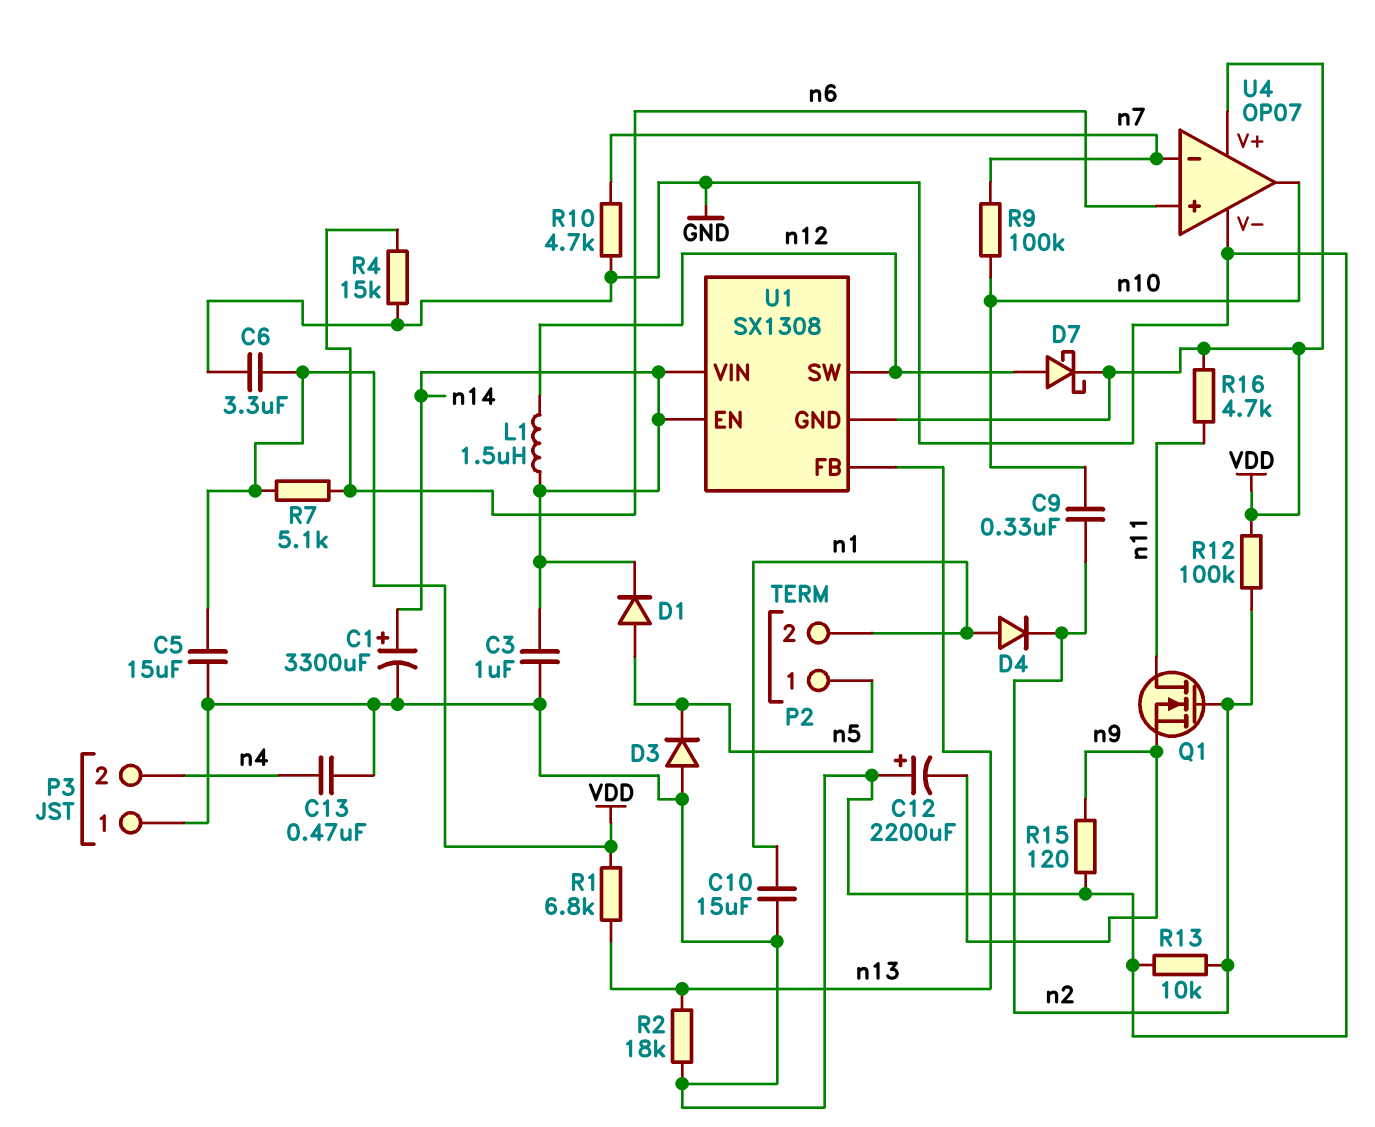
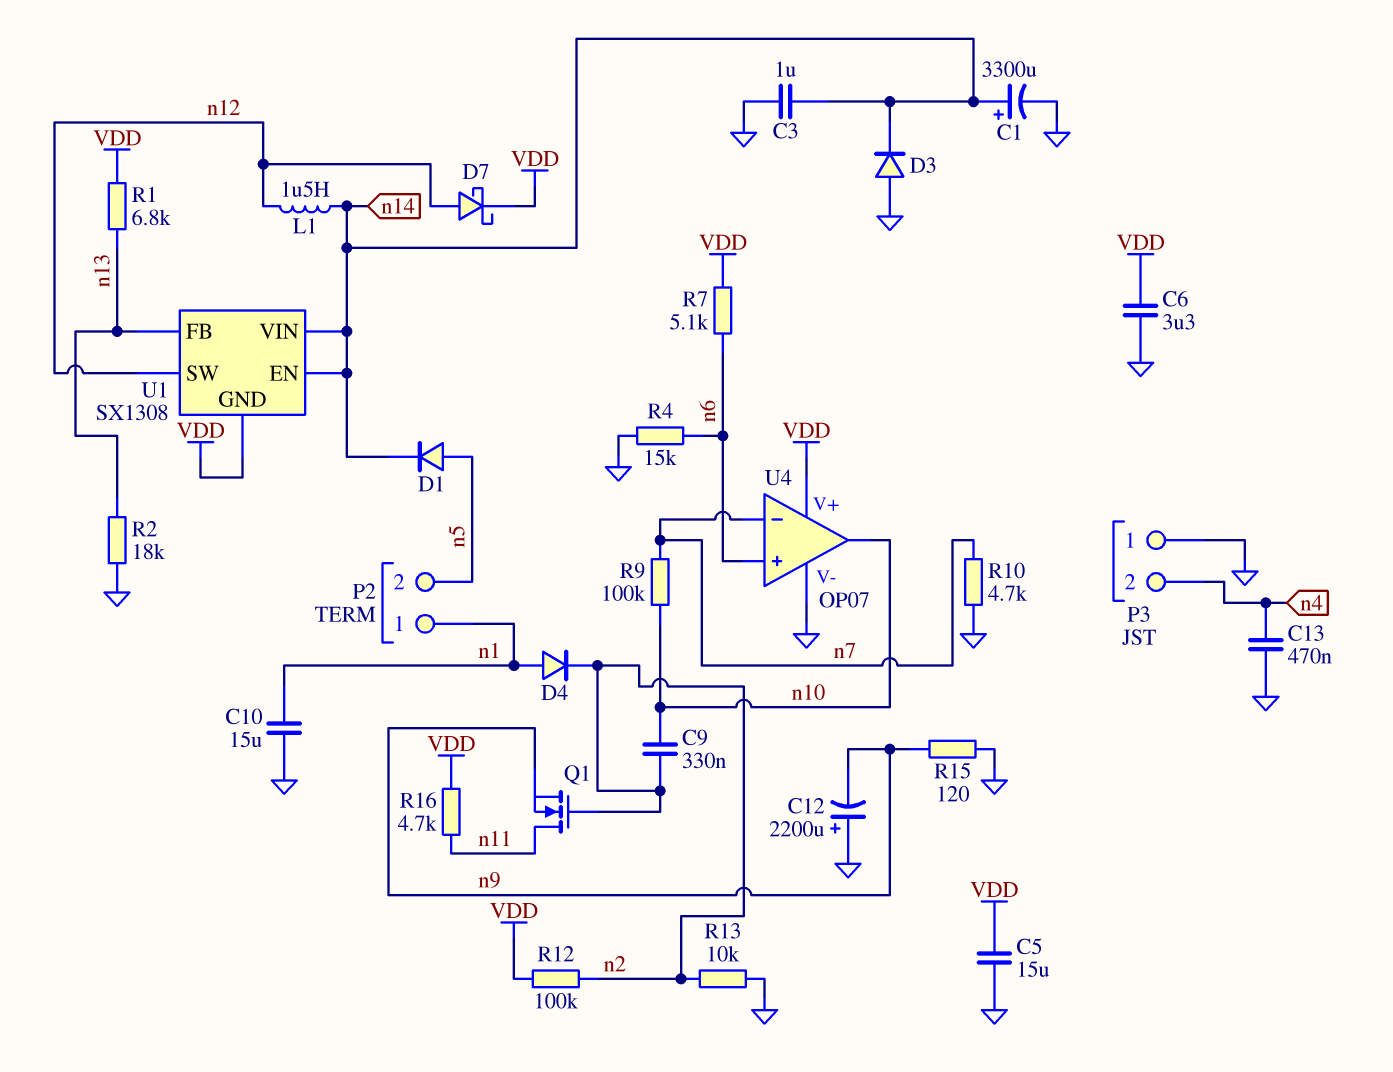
D3: diode (A GND, K n5) -> diode (A GND, K n14)
P2 pin 1: n5 -> n1
P2 pin 2: n1 -> n5

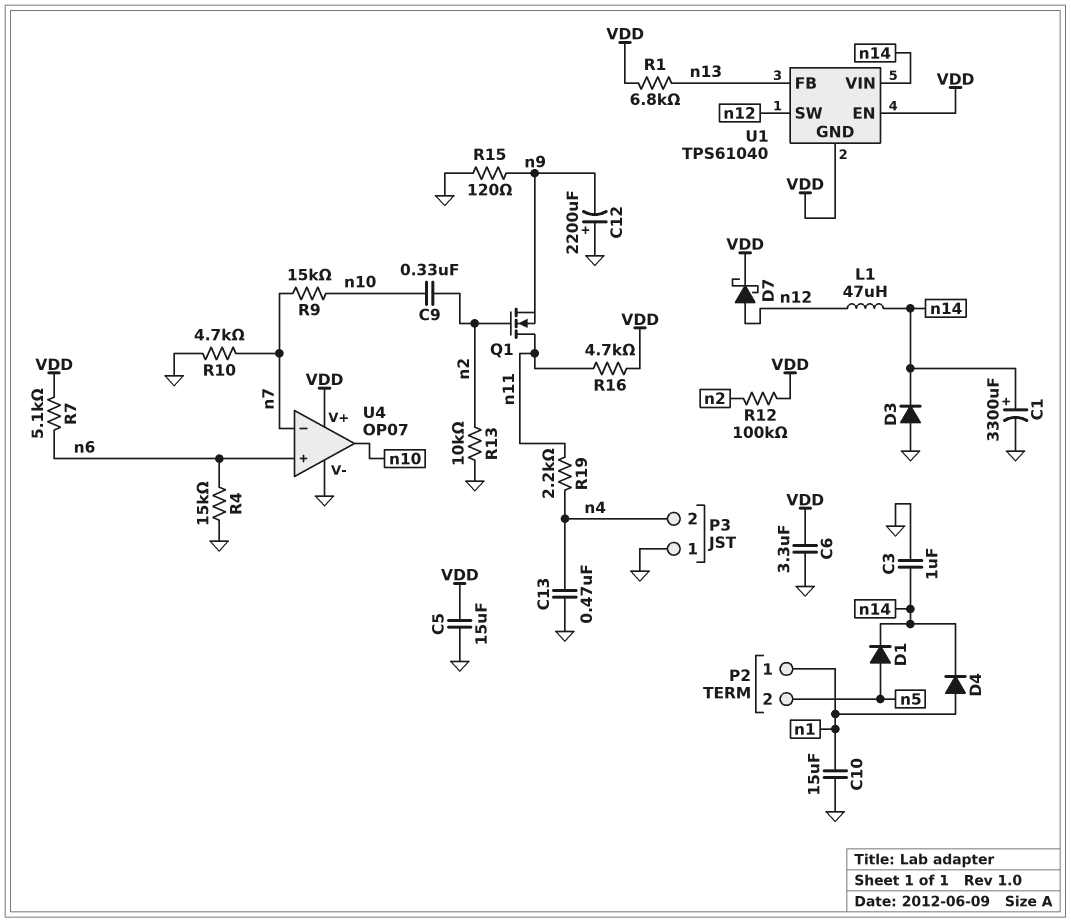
D4: diode (A n1, K n2) -> diode (A n1, K n14)
L1: 1.5uH (n12, n14) -> 47uH (n12, n14)
R2: 18k (GND, n13) -> none
R9: 100k (n7, n10) -> 15k (n7, n10)
R19: none -> 2.2k (n4, n11)
U1: SX1308 -> TPS61040
U1 pin EN: n14 -> VDD

